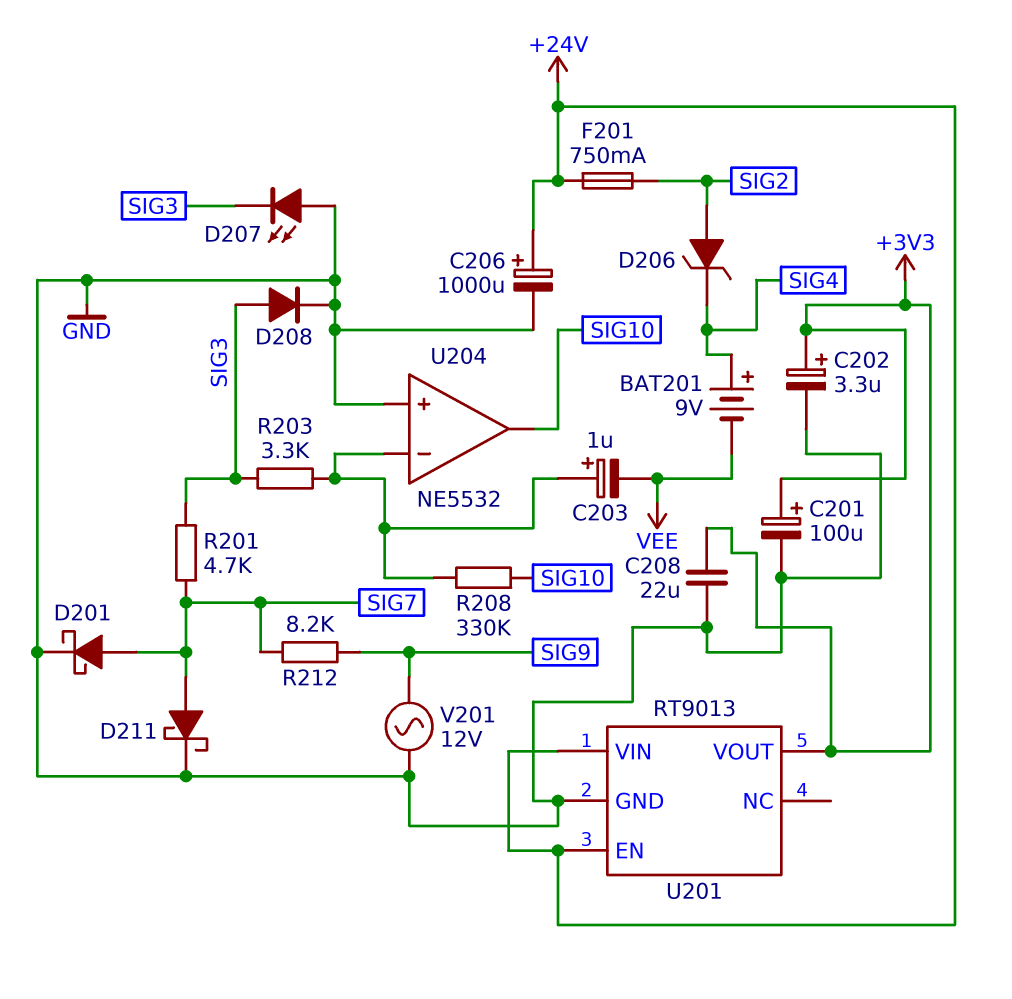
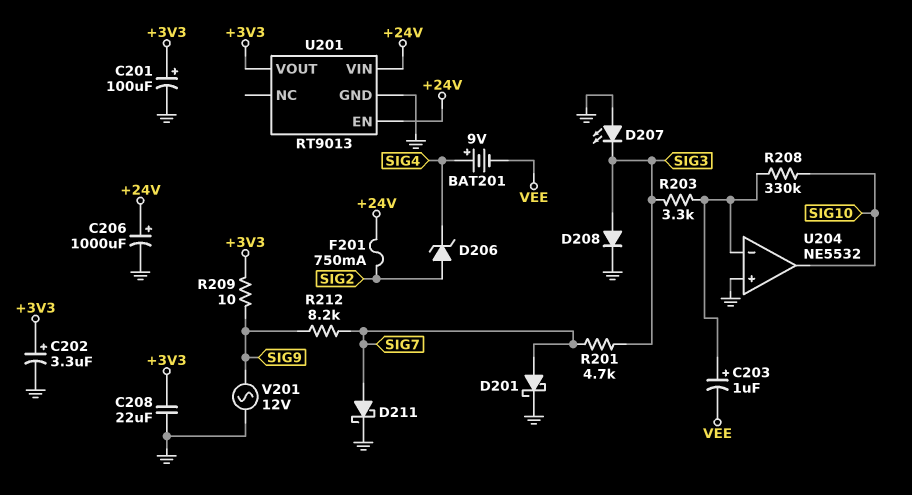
R209: none -> 10 (+3V3, SIG9)

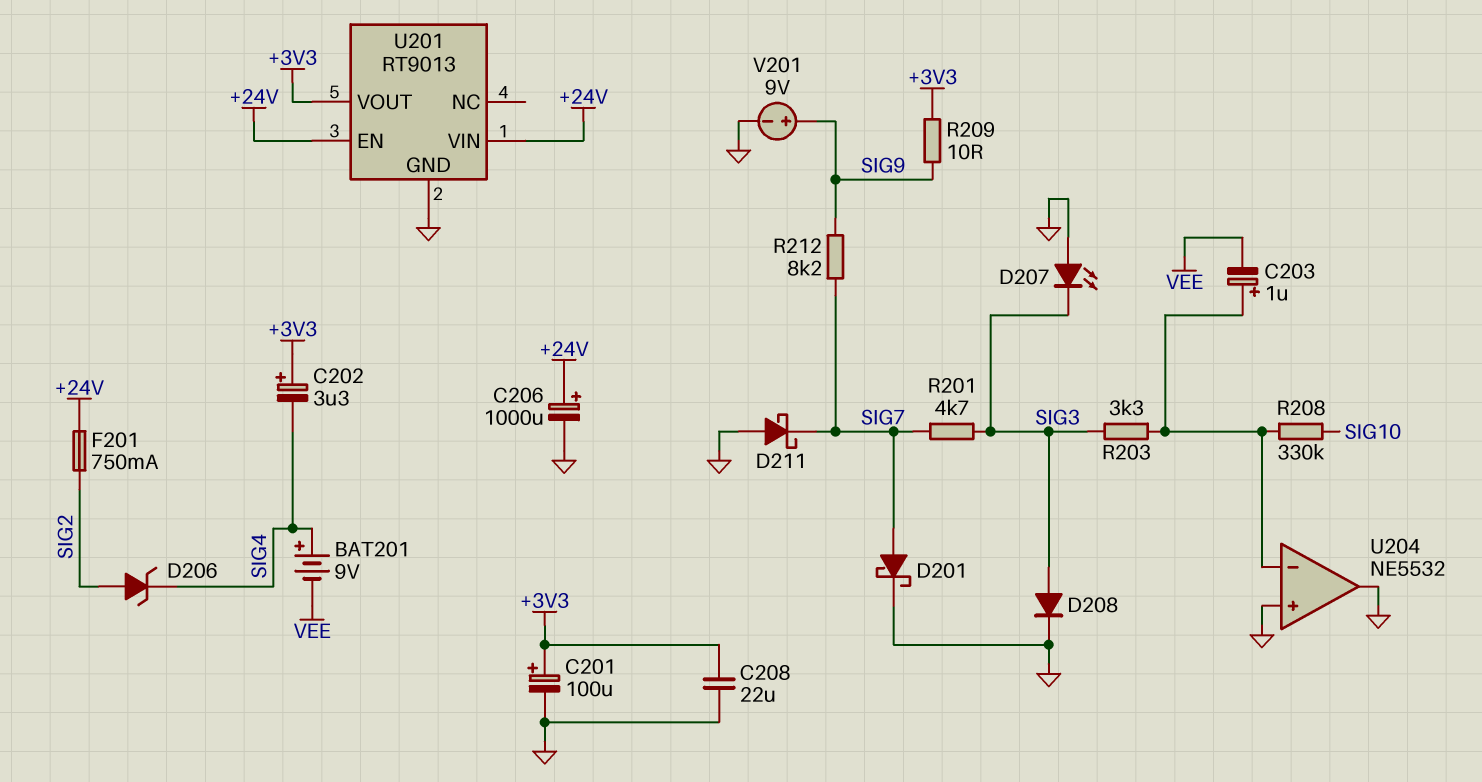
C202: 3.3uF (plus +3V3, minus GND) -> 3.3uF (plus +3V3, minus SIG4)
D211: schottky (A SIG7, K GND) -> schottky (A GND, K SIG7)
U204 pin out: SIG10 -> GND
V201: AC 12V (GND, SIG9) -> 9V (plus SIG9, minus GND)

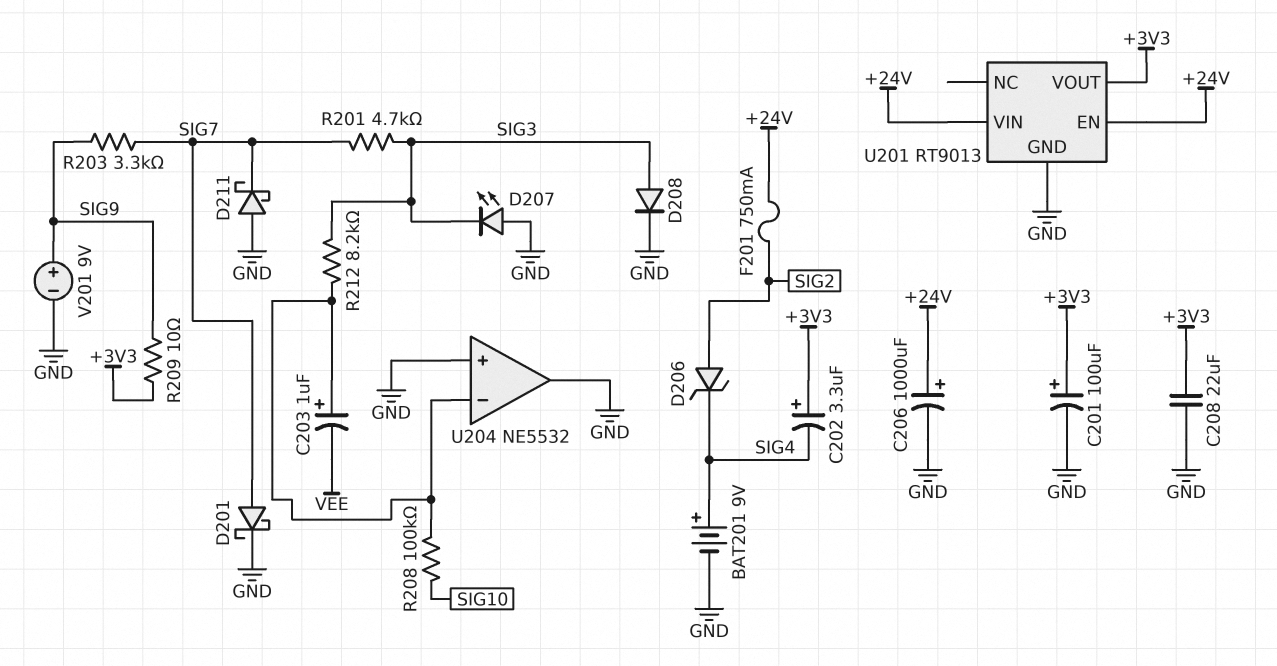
BAT201: 9V (plus SIG4, minus VEE) -> 9V (plus SIG4, minus GND)
R203: 3.3k (SIG3, U204/in-) -> 3.3k (SIG7, SIG9)
R208: 330k (SIG10, U204/in-) -> 100k (SIG10, U204/in-)
R212: 8.2k (SIG7, SIG9) -> 8.2k (SIG3, U204/in-)

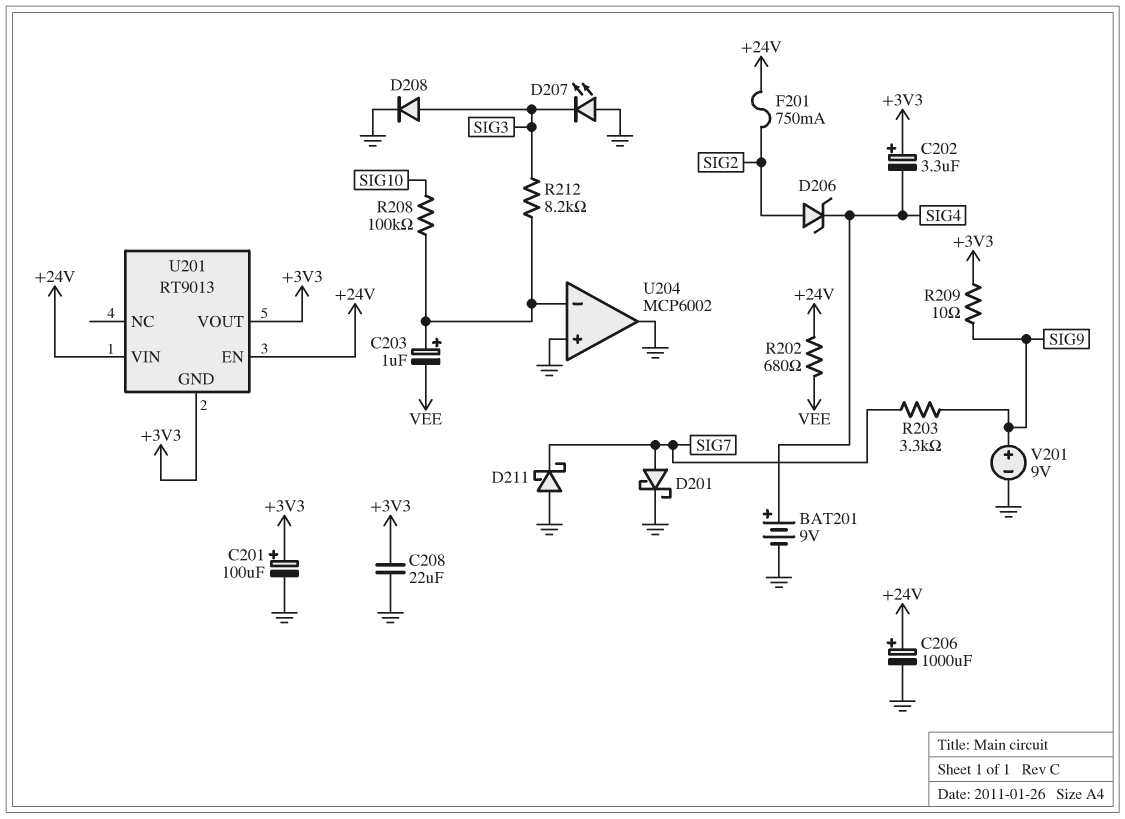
R201: 4.7k (SIG3, SIG7) -> none
R202: none -> 680 (+24V, VEE)
U201 pin GND: GND -> +3V3
U204: NE5532 -> MCP6002

